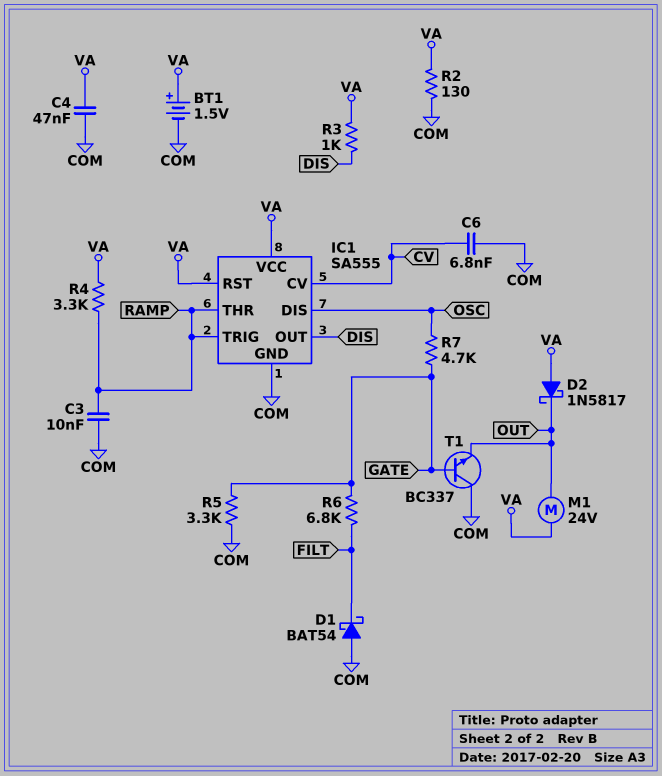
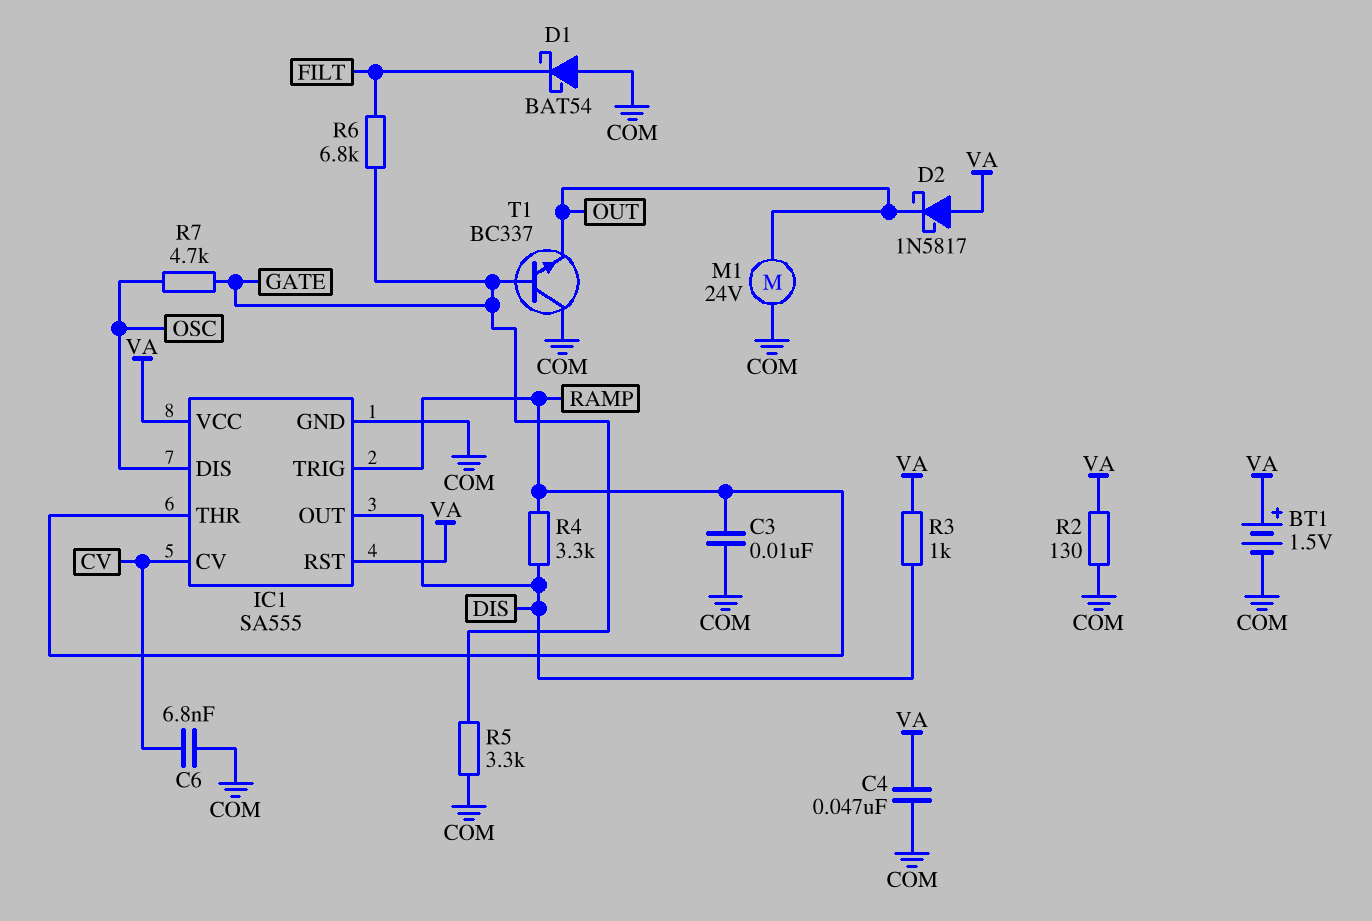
M1: motor 24V (OUT, VA) -> motor 24V (COM, OUT)
R4: 3.3k (RAMP, VA) -> 3.3k (DIS, RAMP)

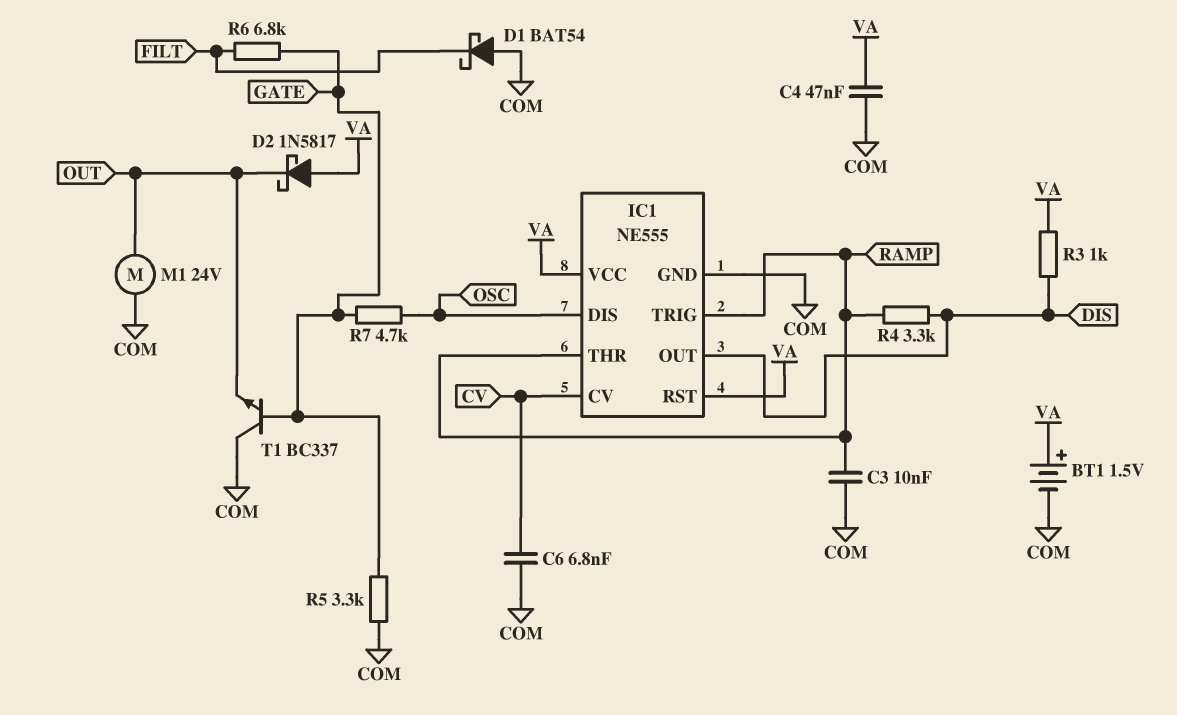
IC1: SA555 -> NE555
R2: 130 (COM, VA) -> none

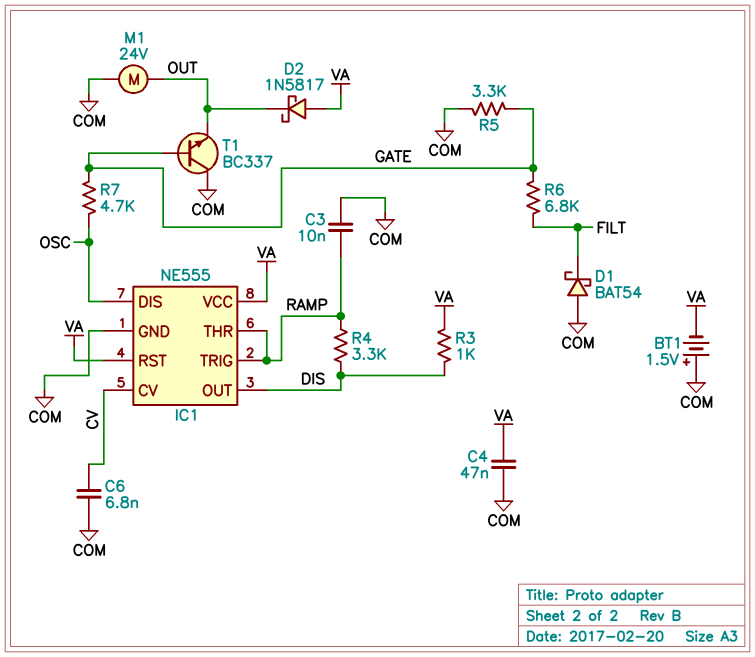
BT1: 1.5V (plus VA, minus COM) -> 1.5V (plus COM, minus VA)

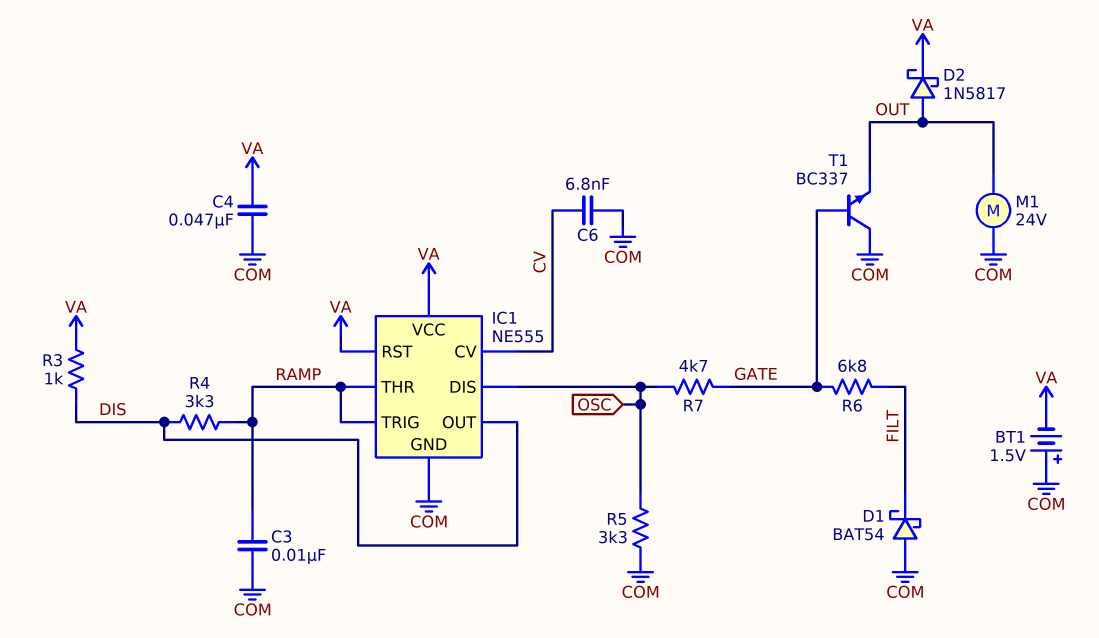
D2: schottky 1N5817 (A VA, K OUT) -> schottky 1N5817 (A OUT, K VA)
R5: 3.3k (COM, GATE) -> 3.3k (COM, OSC)

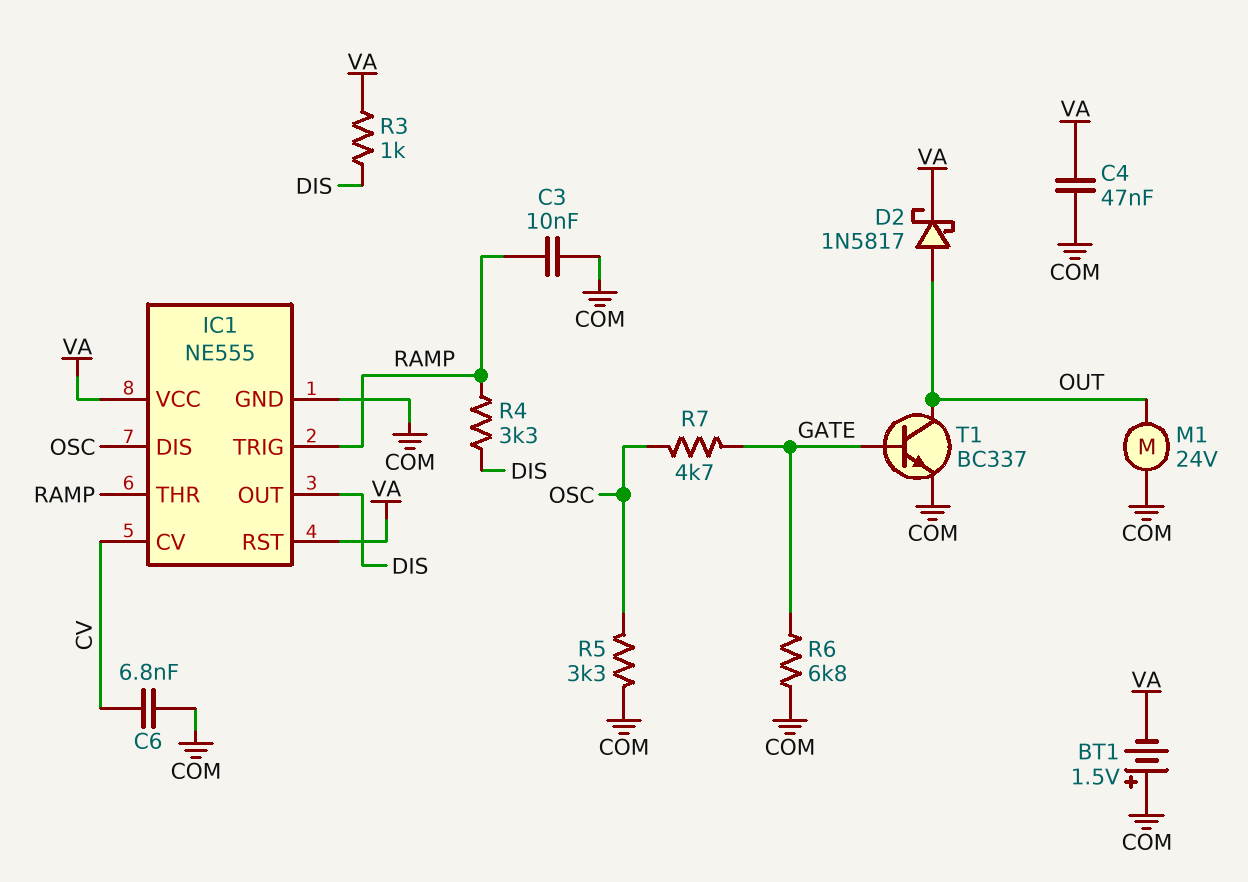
D1: schottky BAT54 (A COM, K FILT) -> none
R6: 6.8k (FILT, GATE) -> 6.8k (COM, GATE)
T1: NPN BC337 (B GATE, C COM, E OUT) -> NPN BC337 (B GATE, C OUT, E COM)

